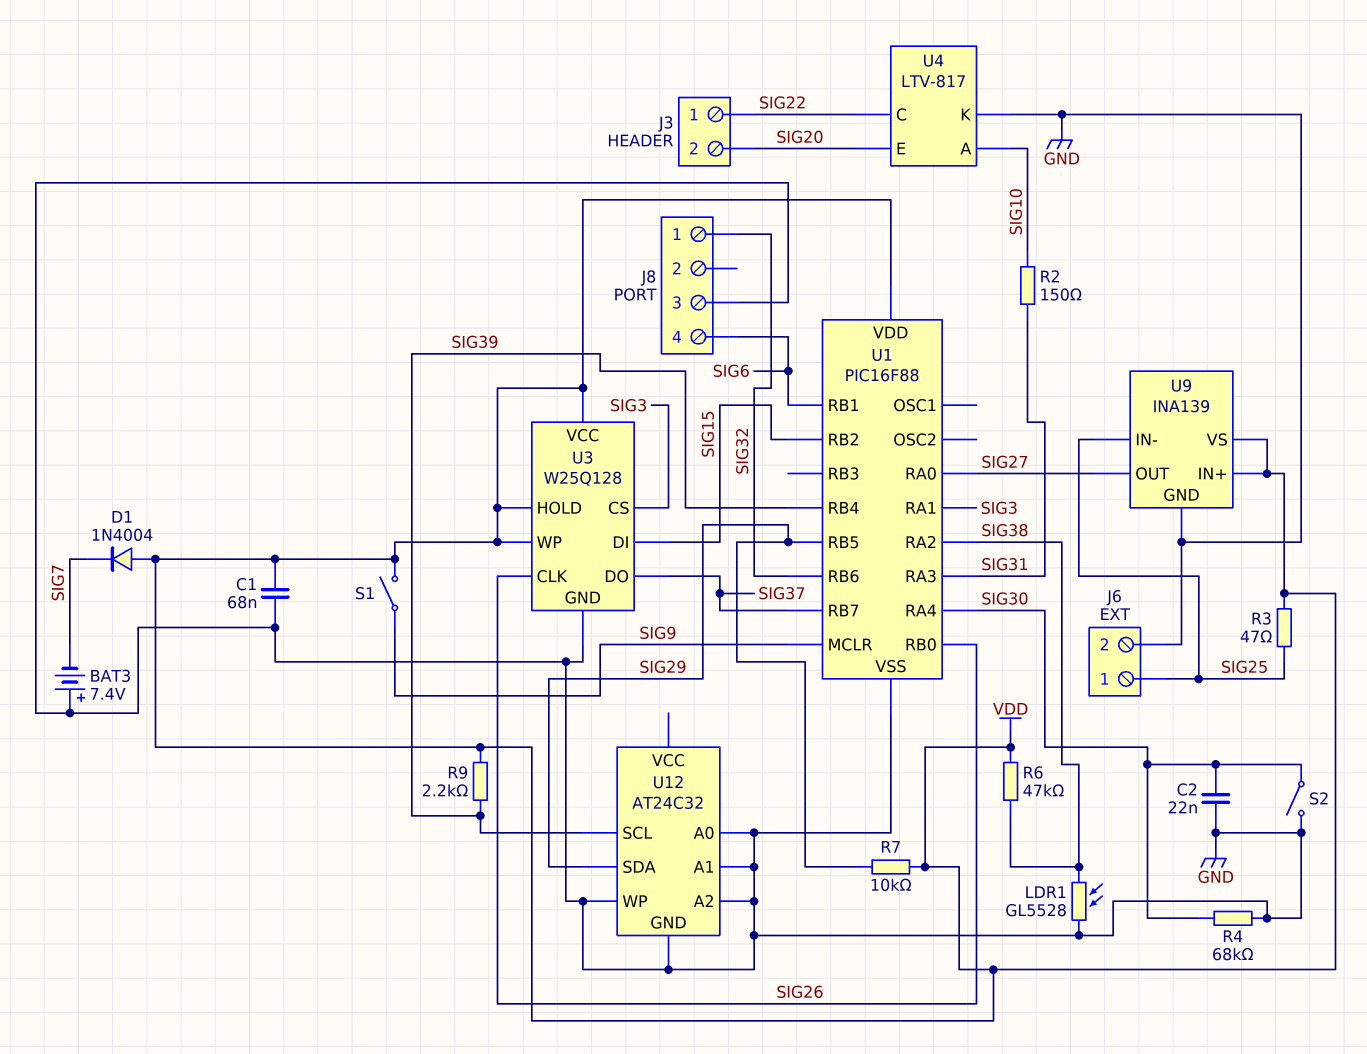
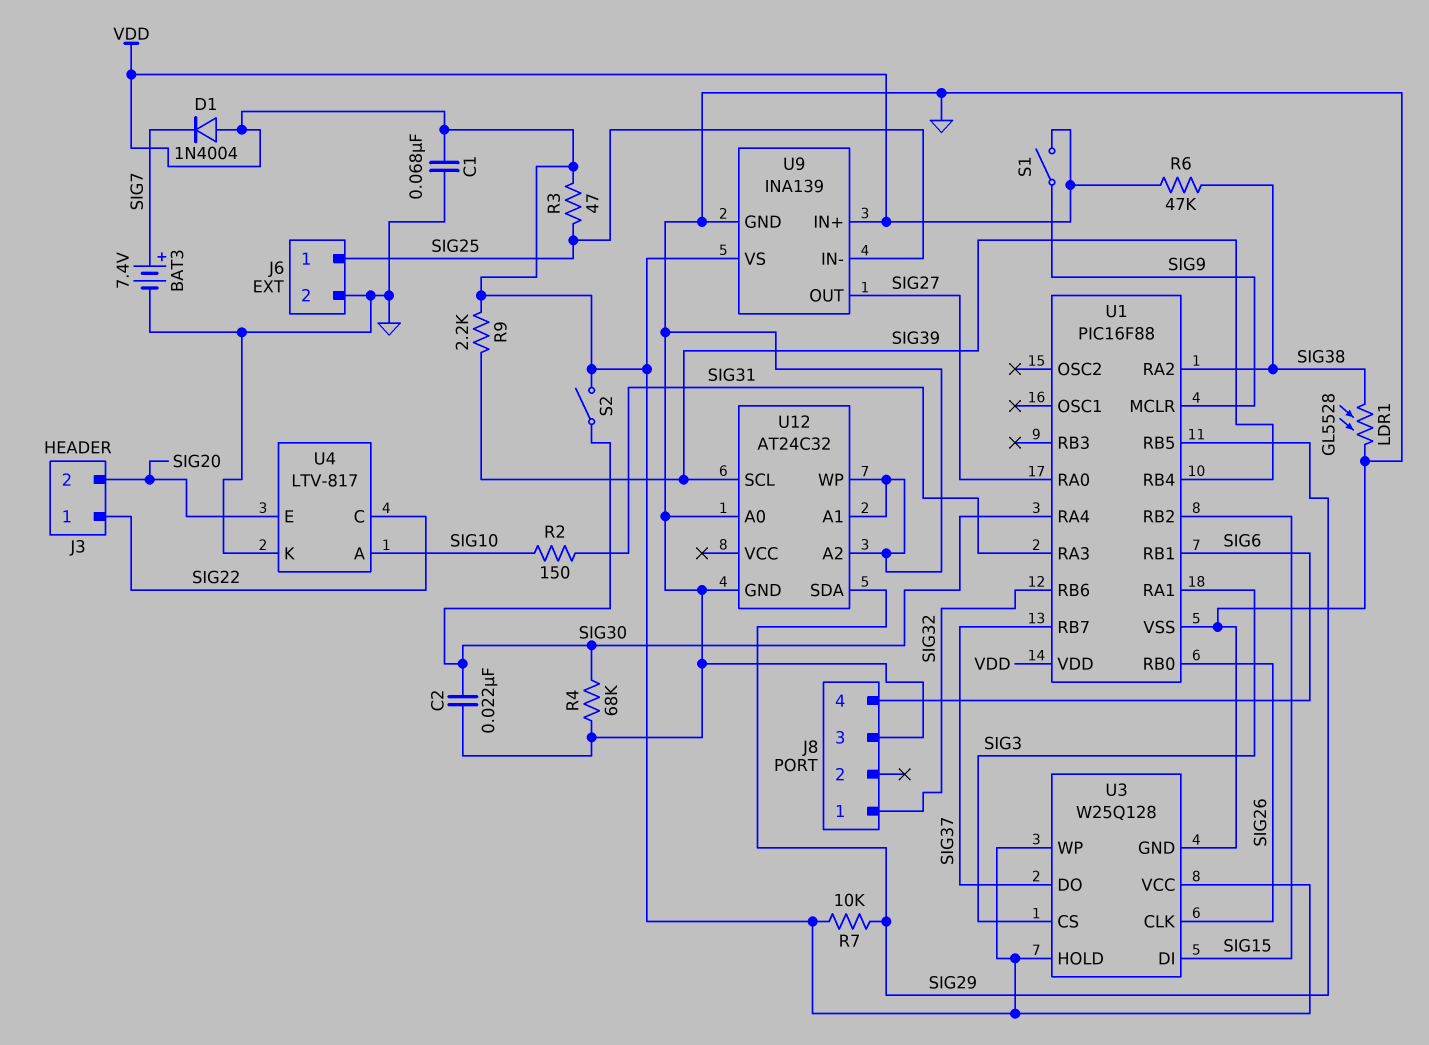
BAT3: 7.4V (plus GND, minus SIG7) -> 7.4V (plus SIG7, minus GND)
S2: switch (GND, SIG30) -> switch (SIG30, VDD)

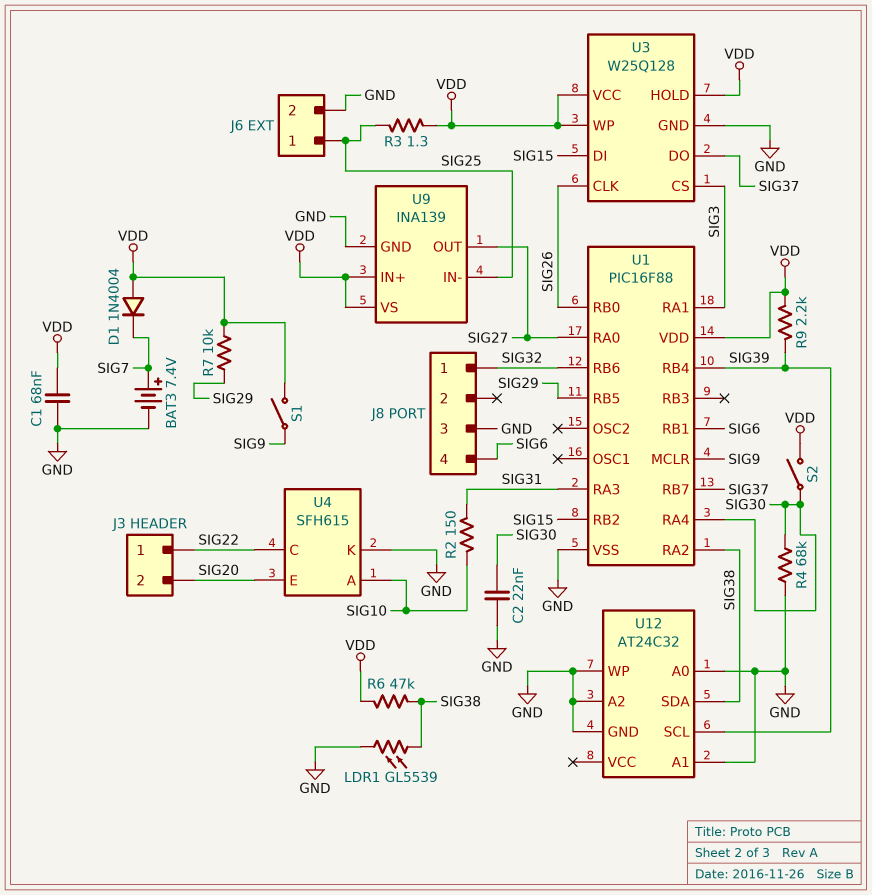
LDR1: GL5528 (GND, SIG38) -> GL5539 (GND, SIG38)
R3: 47 (SIG25, VDD) -> 1.3 (SIG25, VDD)
U4: LTV-817 -> SFH615
U12 pin SDA: SIG29 -> SIG38

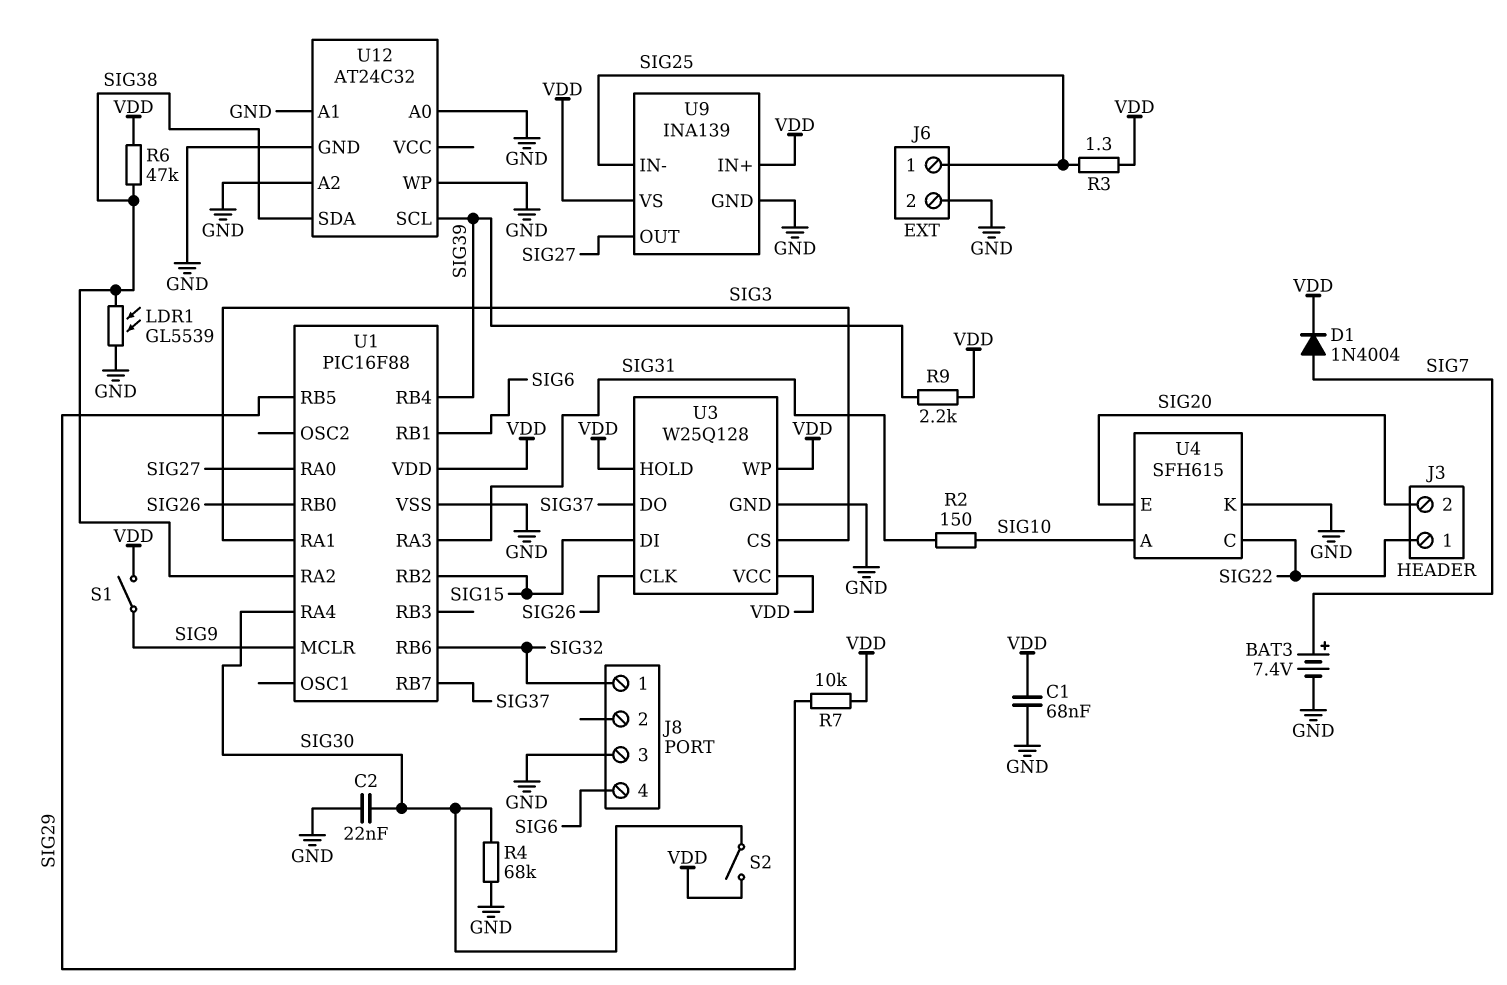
D1: diode 1N4004 (A VDD, K SIG7) -> diode 1N4004 (A SIG7, K VDD)

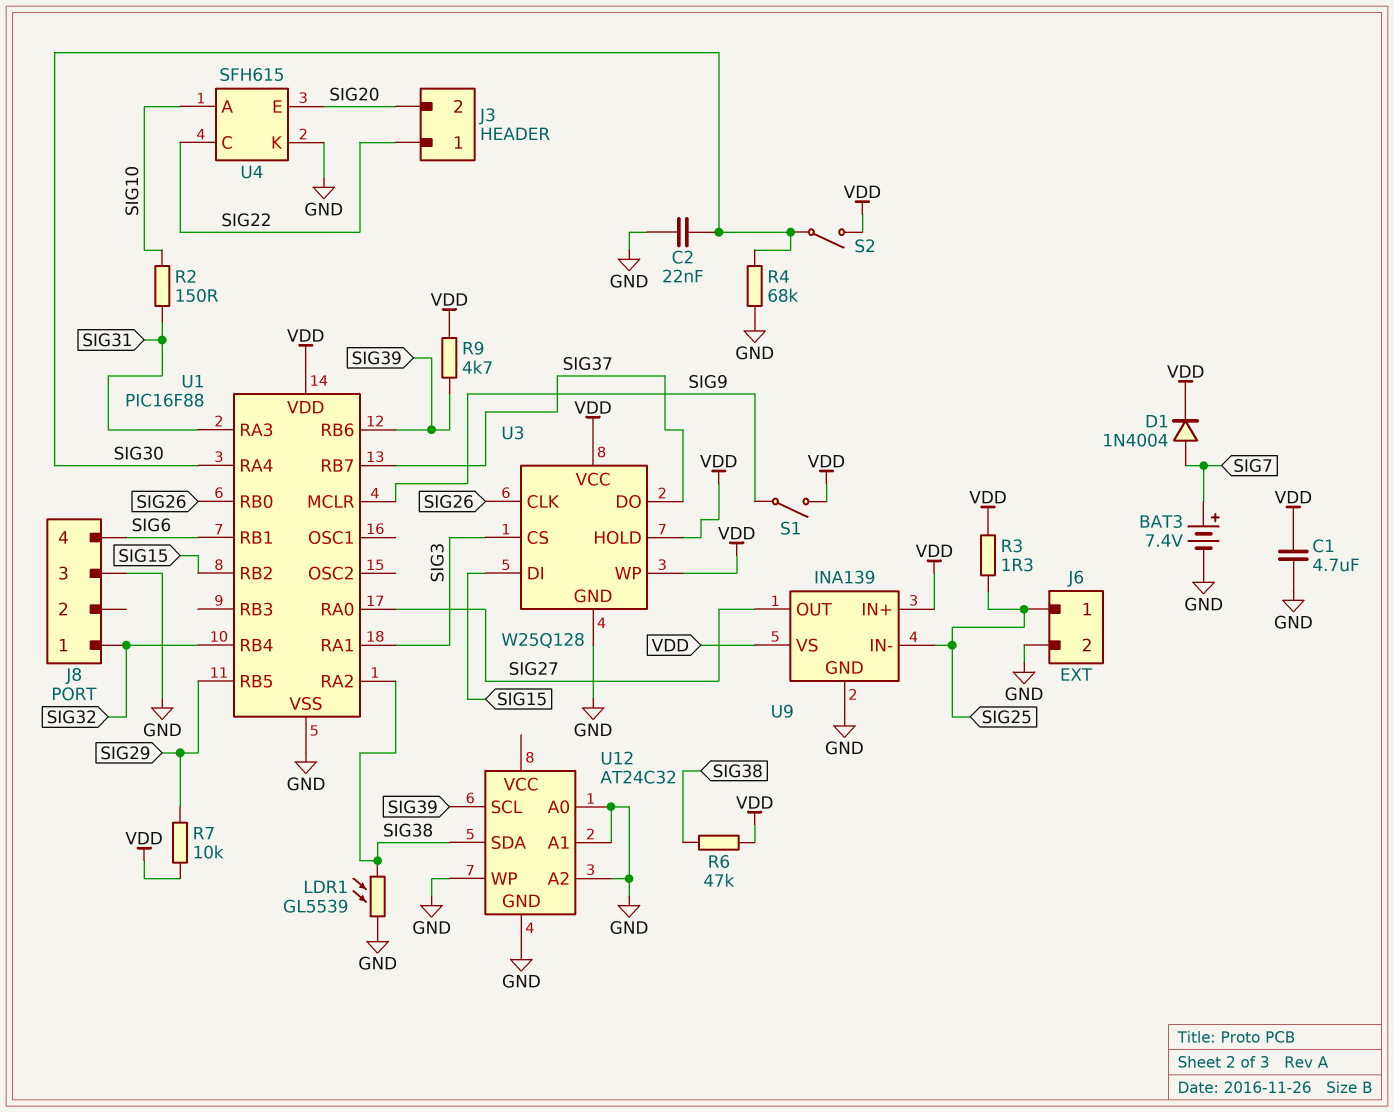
C1: 68nF (GND, VDD) -> 4.7uF (GND, VDD)
R9: 2.2k (SIG39, VDD) -> 4.7k (SIG39, VDD)
U1 pin RB4: SIG39 -> SIG32
U1 pin RB6: SIG32 -> SIG39

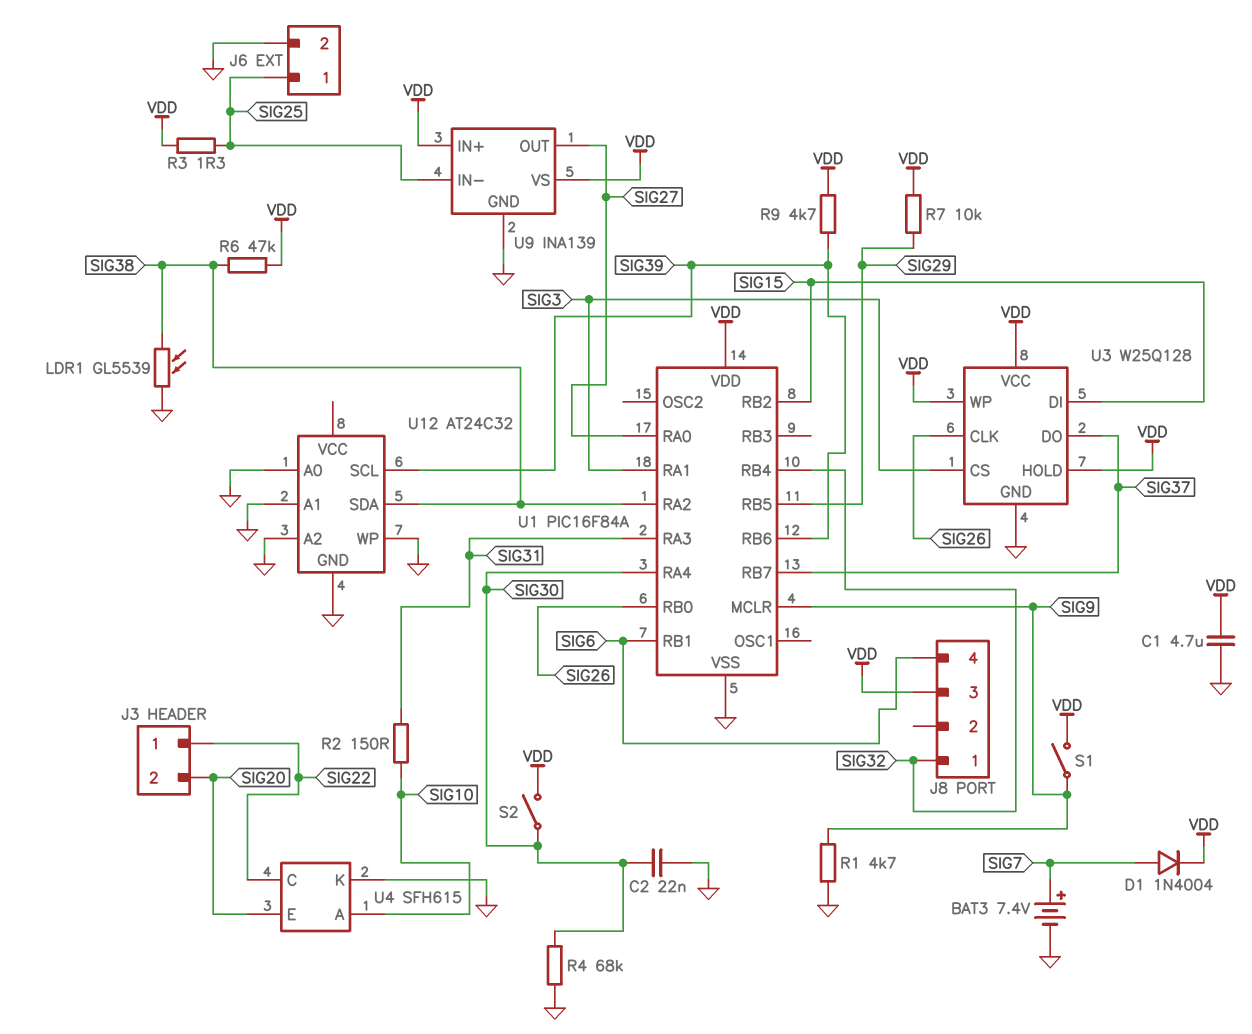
J8 pin 3: GND -> VDD
R1: none -> 4.7k (GND, SIG9)
U1: PIC16F88 -> PIC16F84A

